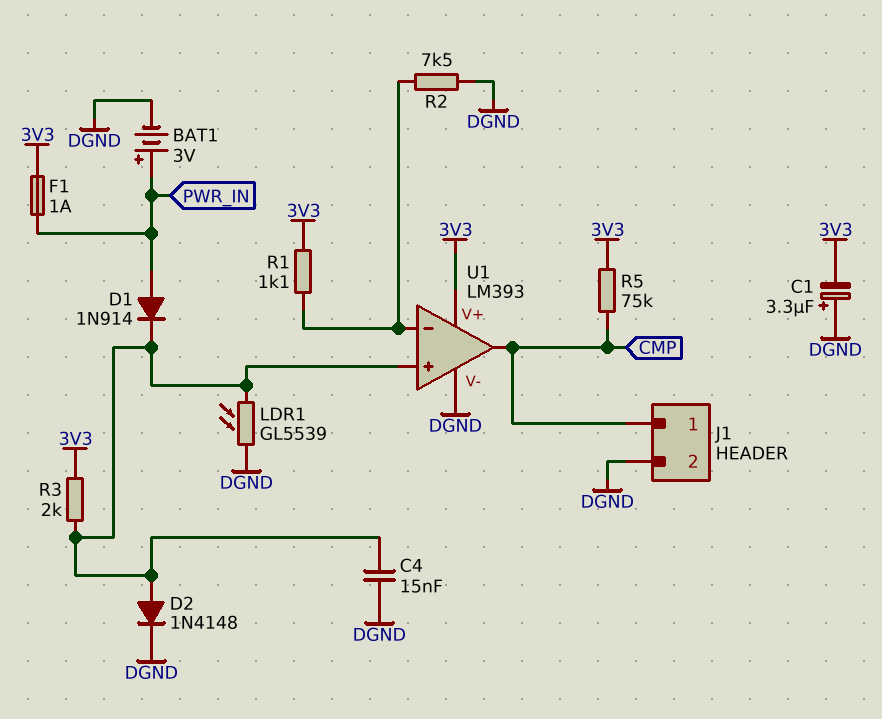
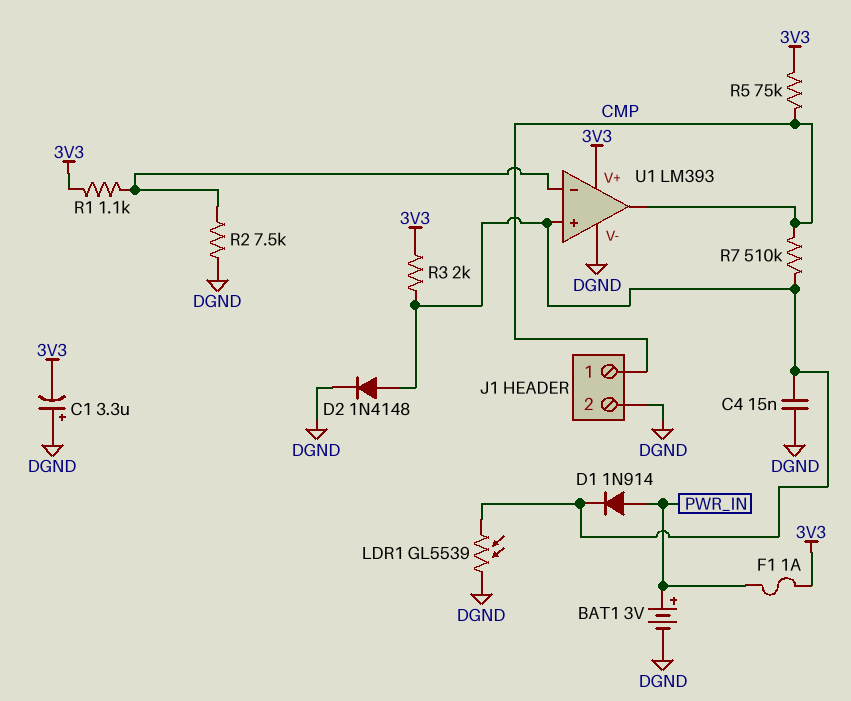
R7: none -> 510k (CMP, U1/in+)

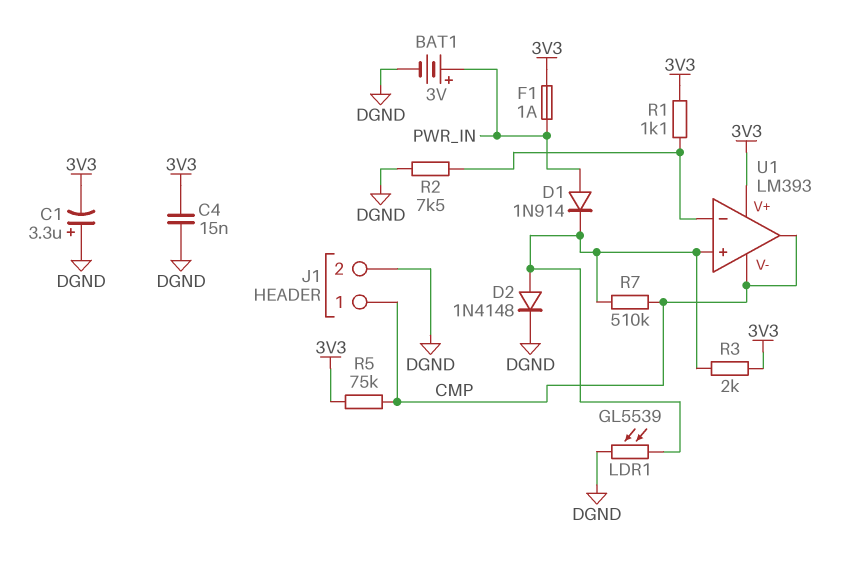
C4: 15nF (DGND, U1/in+) -> 15nF (3V3, DGND)
U1 pin V-: DGND -> CMP

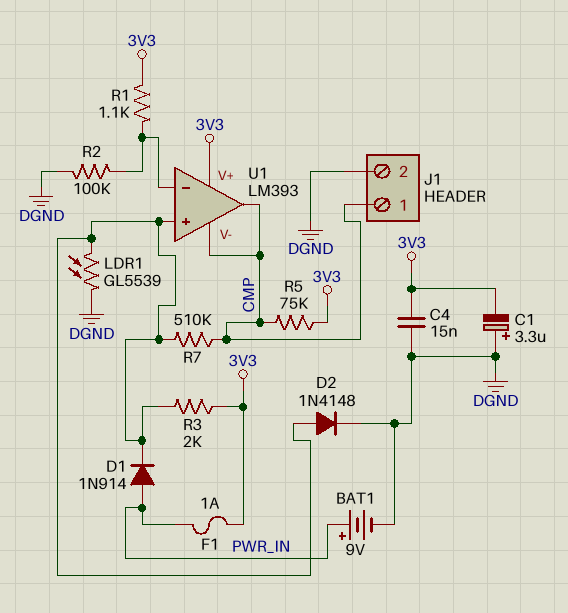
BAT1: 3V (plus PWR_IN, minus DGND) -> 9V (plus PWR_IN, minus DGND)
R2: 7.5k (DGND, U1/in-) -> 100k (DGND, U1/in-)

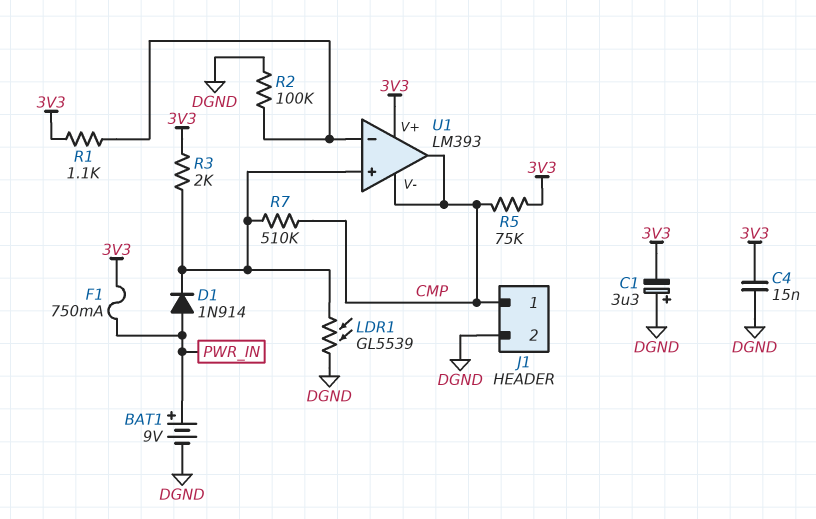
D2: diode 1N4148 (A U1/in+, K DGND) -> none
F1: 1A (3V3, PWR_IN) -> 750mA (3V3, PWR_IN)

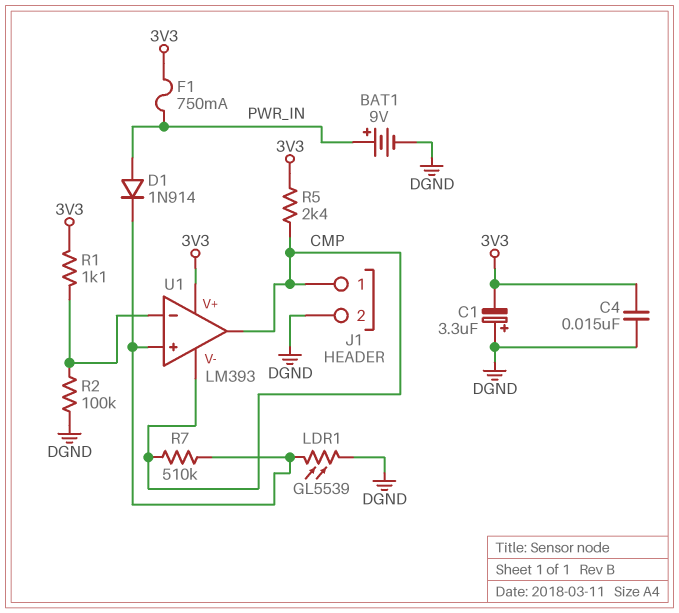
R3: 2k (3V3, U1/in+) -> none
R5: 75k (3V3, CMP) -> 2.4k (3V3, CMP)

